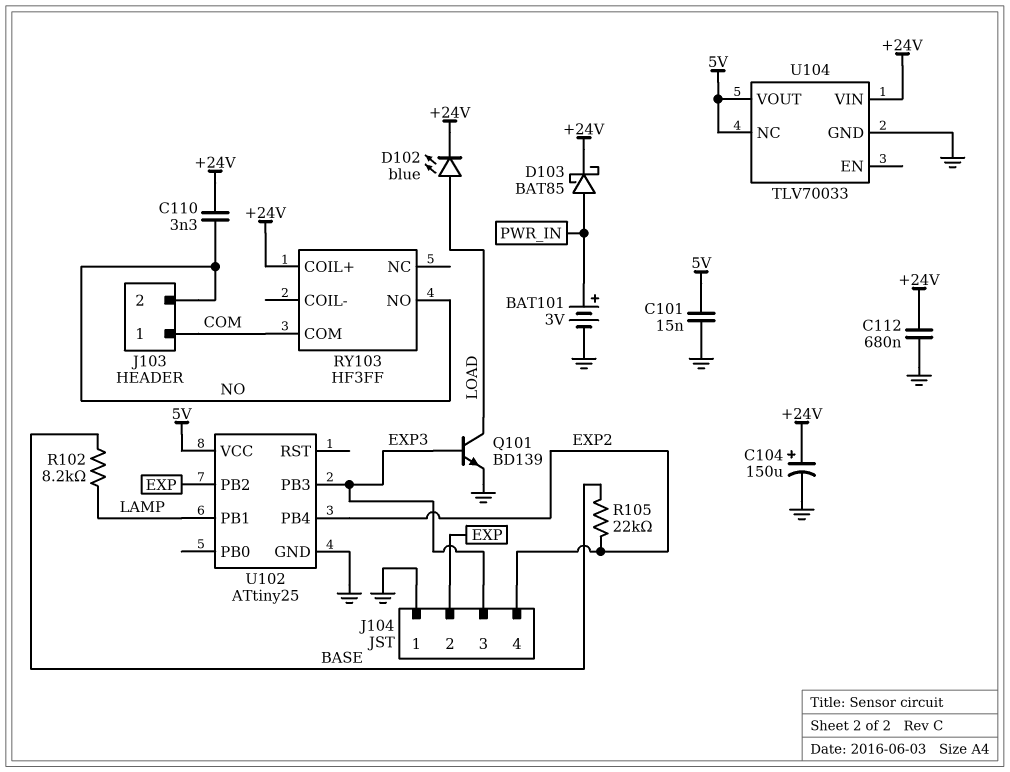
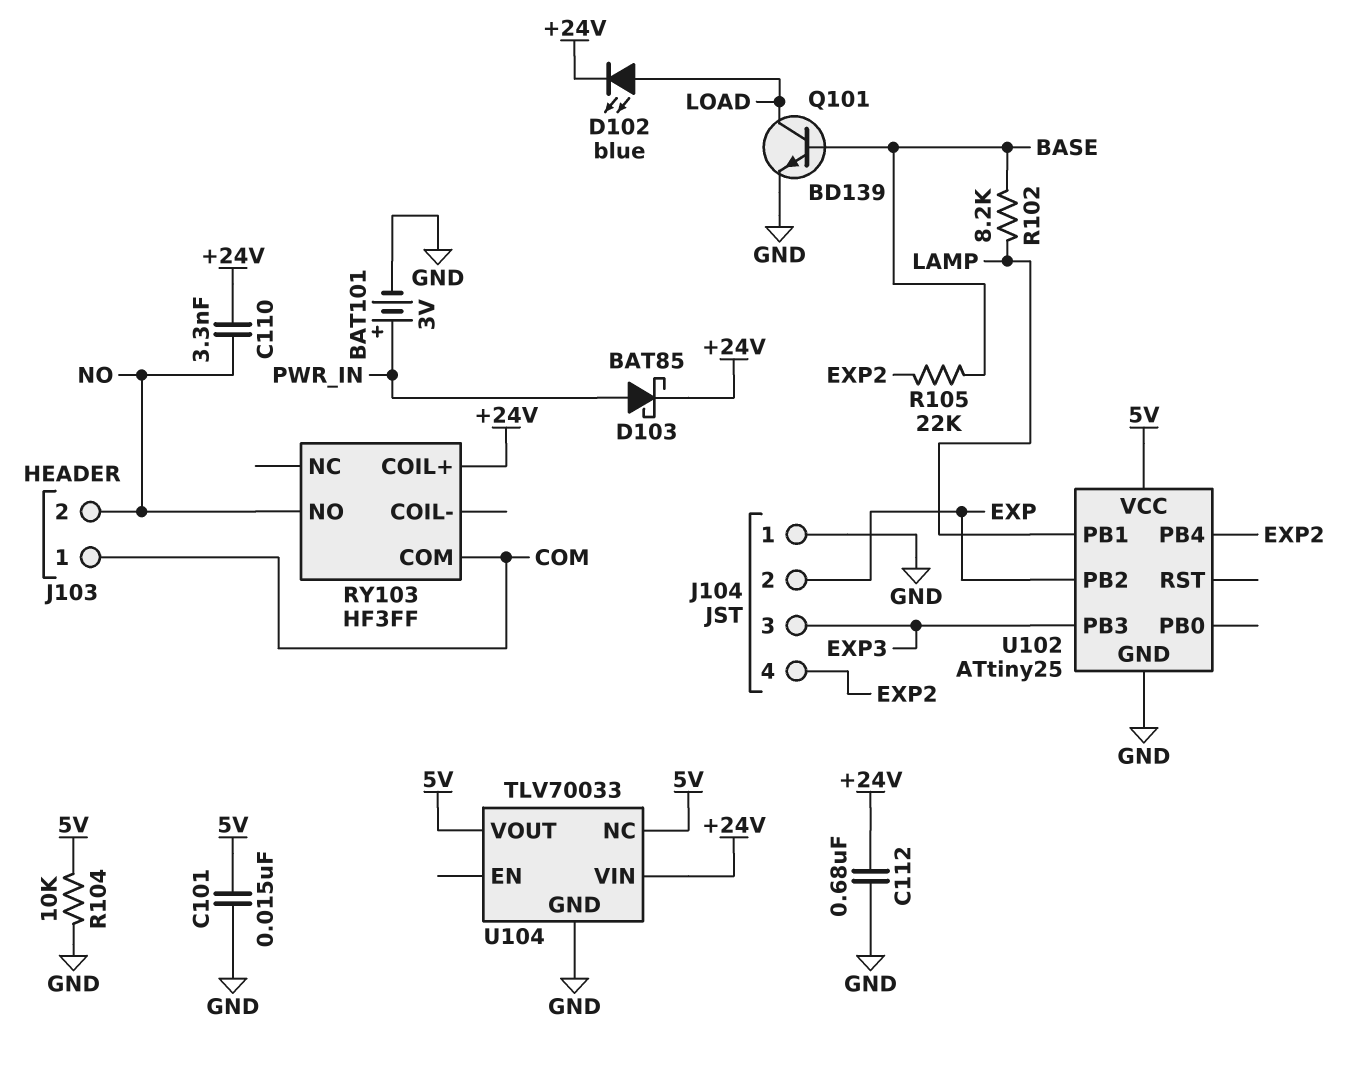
C104: 150uF (plus +24V, minus GND) -> none
Q101: NPN BD139 (B EXP3, C LOAD, E GND) -> NPN BD139 (B BASE, C LOAD, E GND)
R104: none -> 10k (5V, GND)

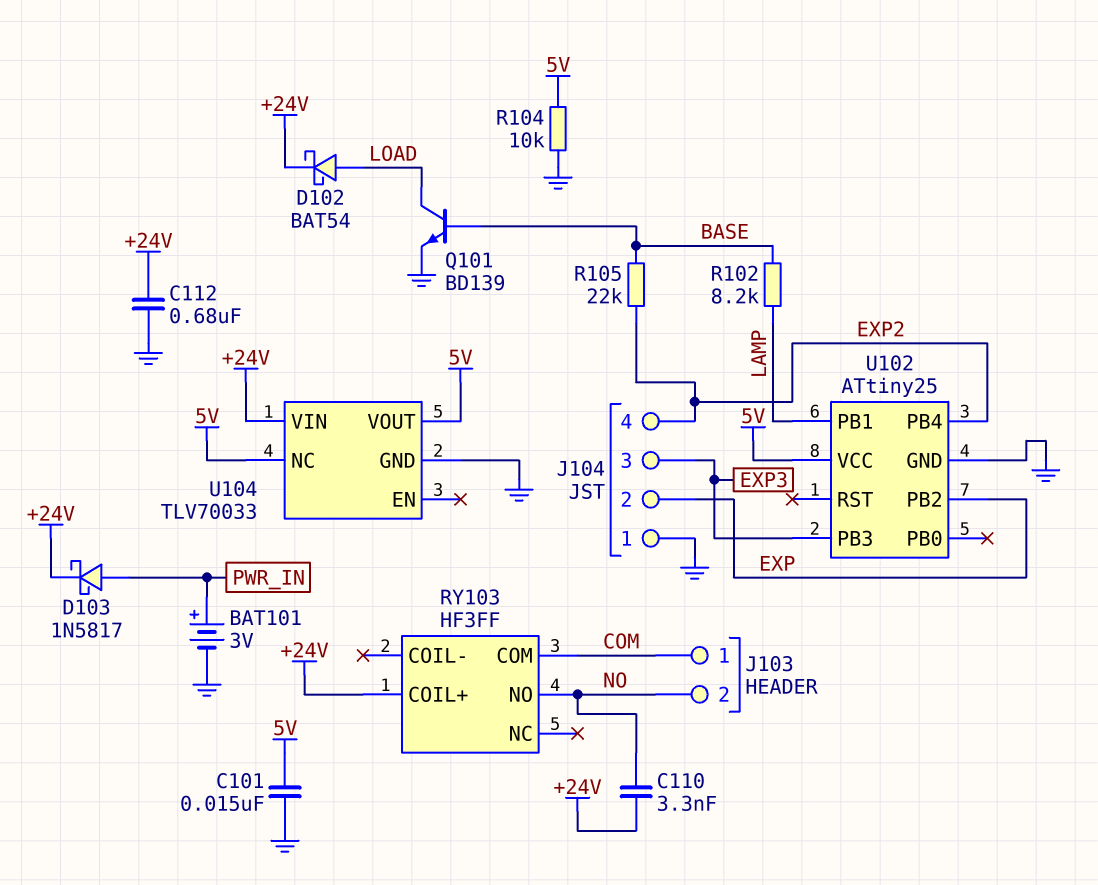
D102: LED blue (A LOAD, K +24V) -> schottky BAT54 (A LOAD, K +24V)
D103: schottky BAT85 (A PWR_IN, K +24V) -> schottky 1N5817 (A PWR_IN, K +24V)

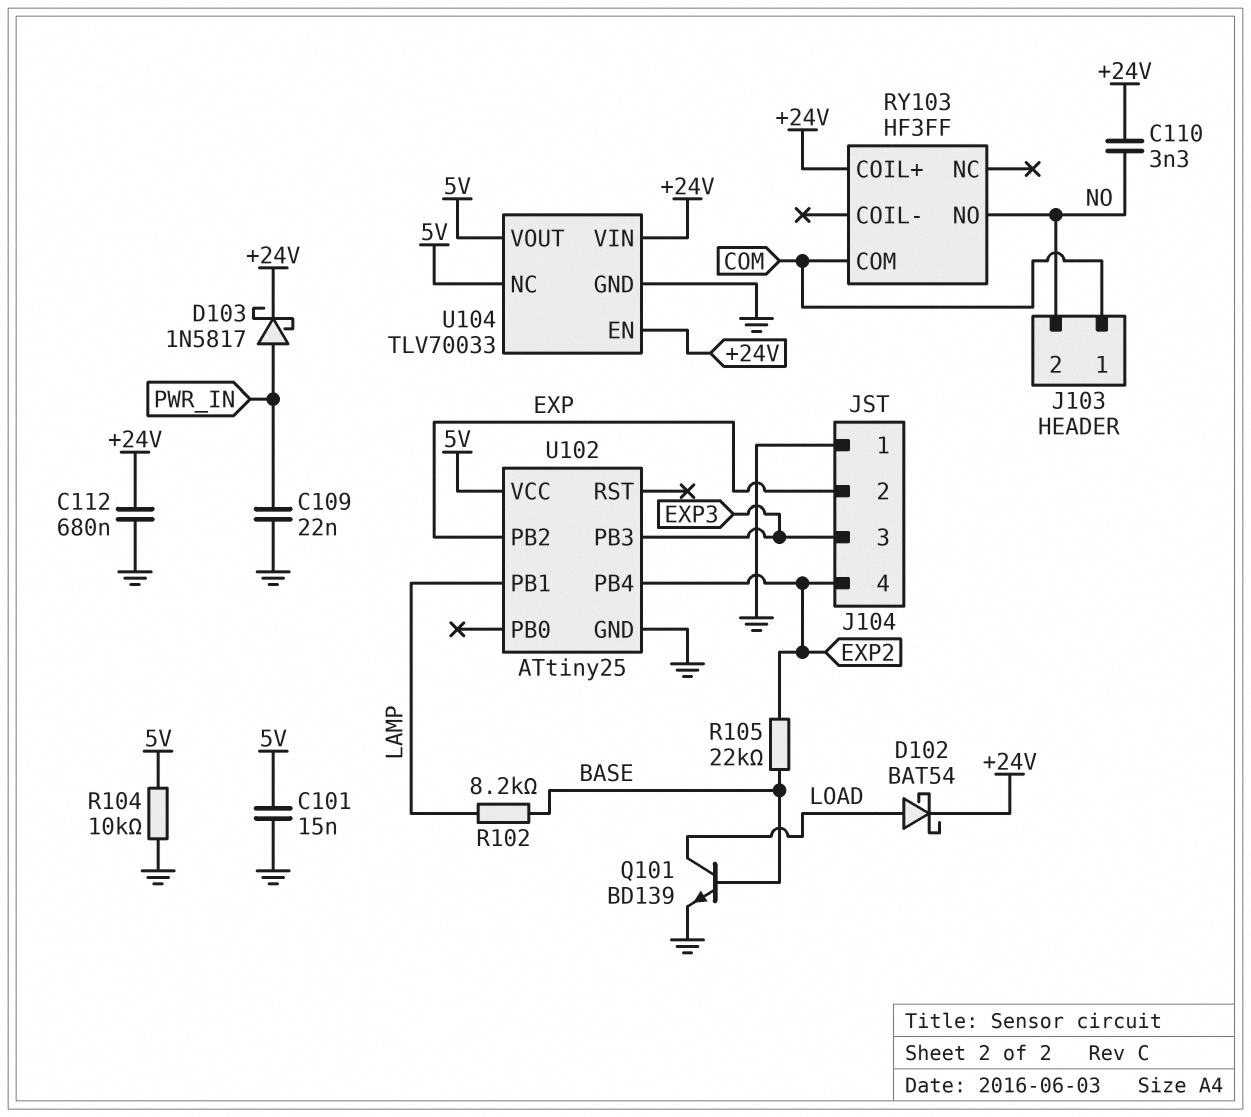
BAT101: 3V (plus PWR_IN, minus GND) -> none
C109: none -> 22nF (GND, PWR_IN)
U104 pin EN: none -> +24V

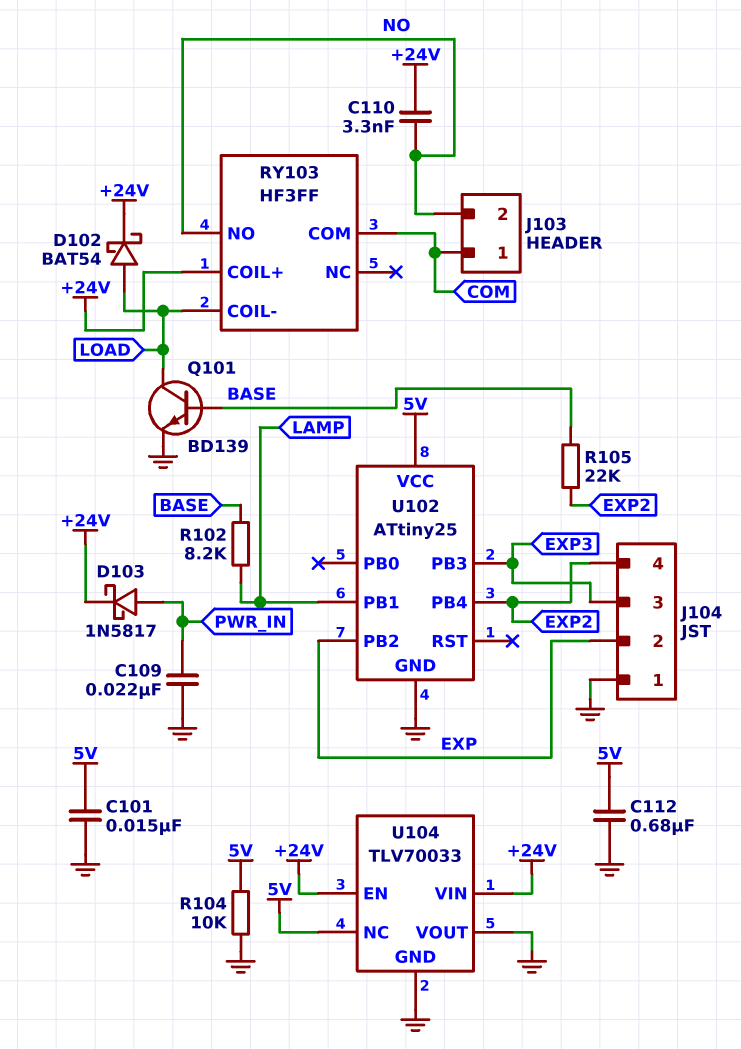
C112: 680nF (+24V, GND) -> 680nF (5V, GND)
RY103 pin COIL-: none -> LOAD
U104 pin VOUT: 5V -> GND

